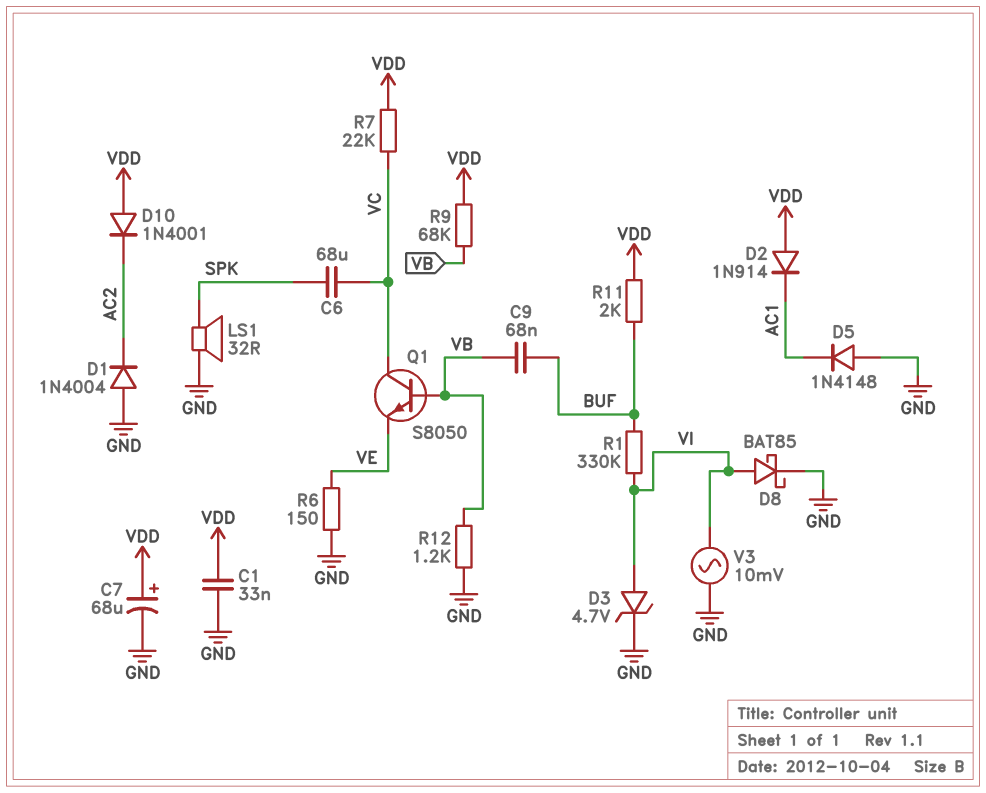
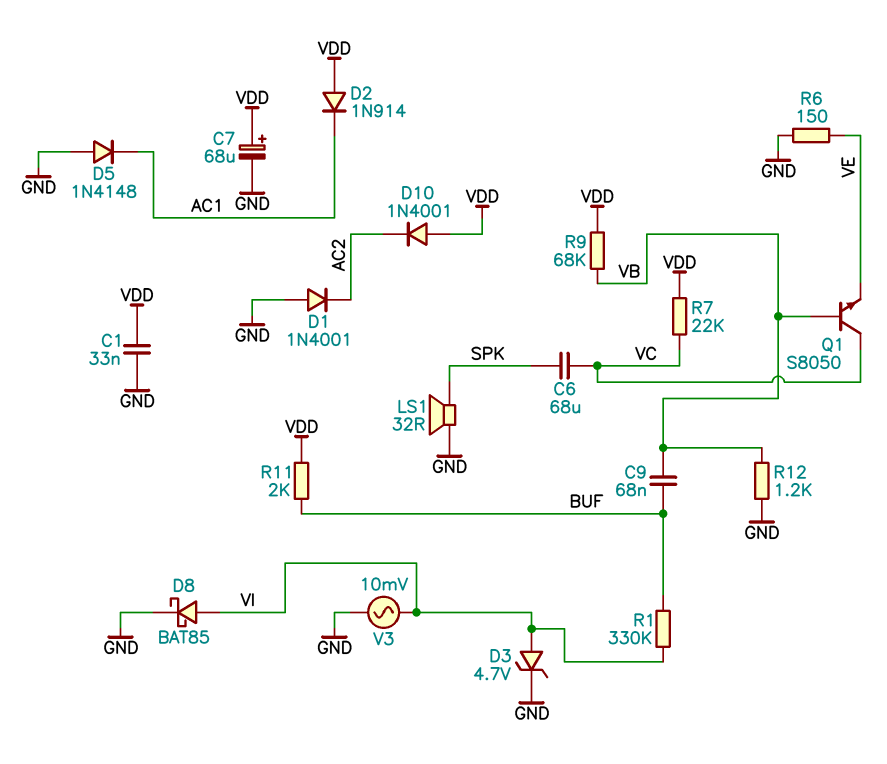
D1: diode 1N4004 (A GND, K AC2) -> diode 1N4001 (A GND, K AC2)

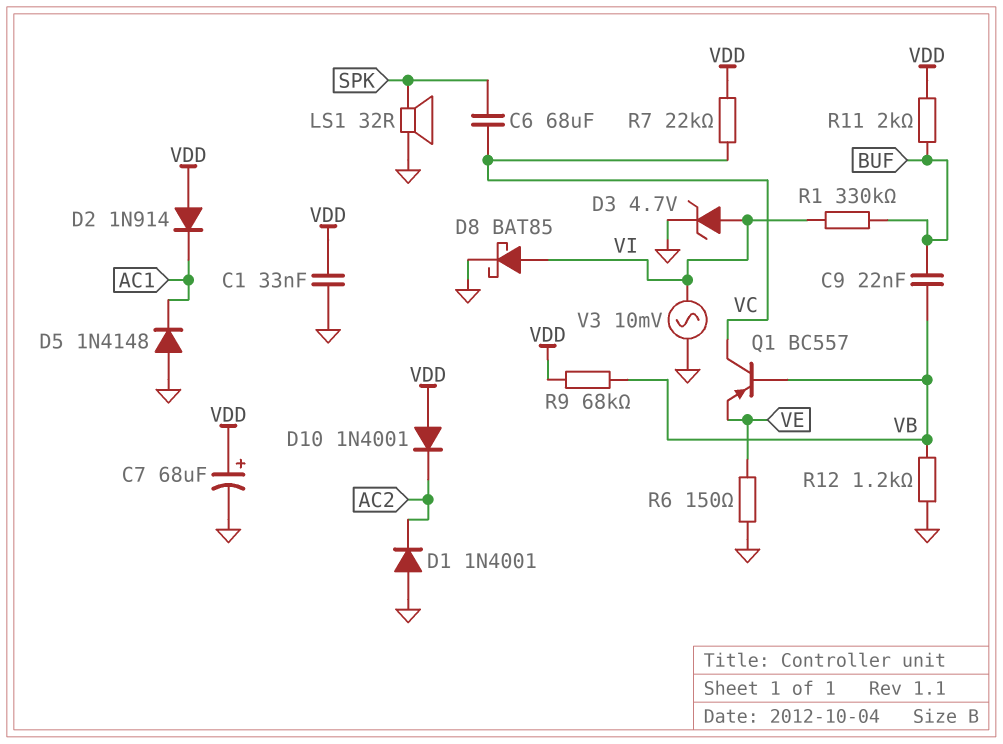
C9: 68nF (BUF, VB) -> 22nF (BUF, VB)
Q1: NPN S8050 (B VB, C VC, E VE) -> PNP BC557 (B VB, C VC, E VE)

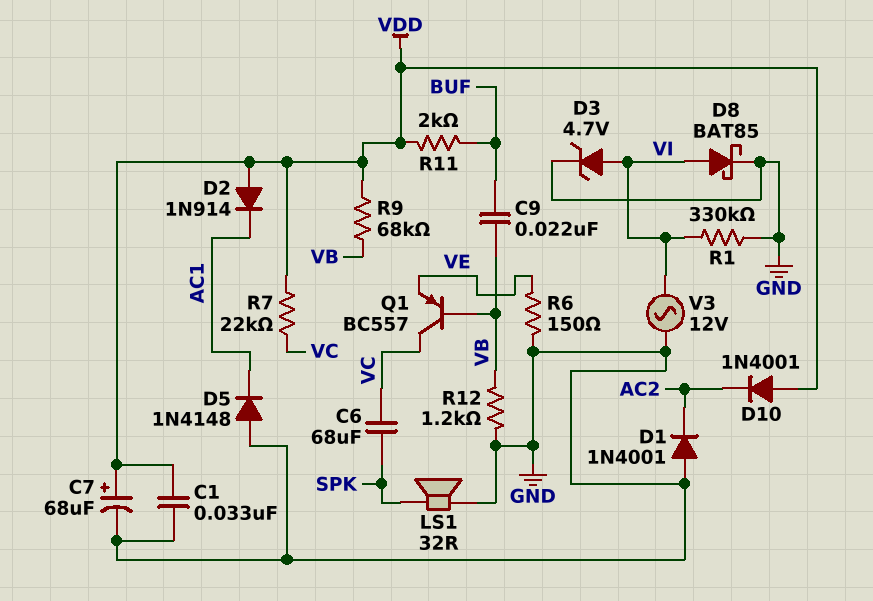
R1: 330k (BUF, VI) -> 330k (GND, VI)
V3: AC 10mV (GND, VI) -> AC 12V (GND, VI)

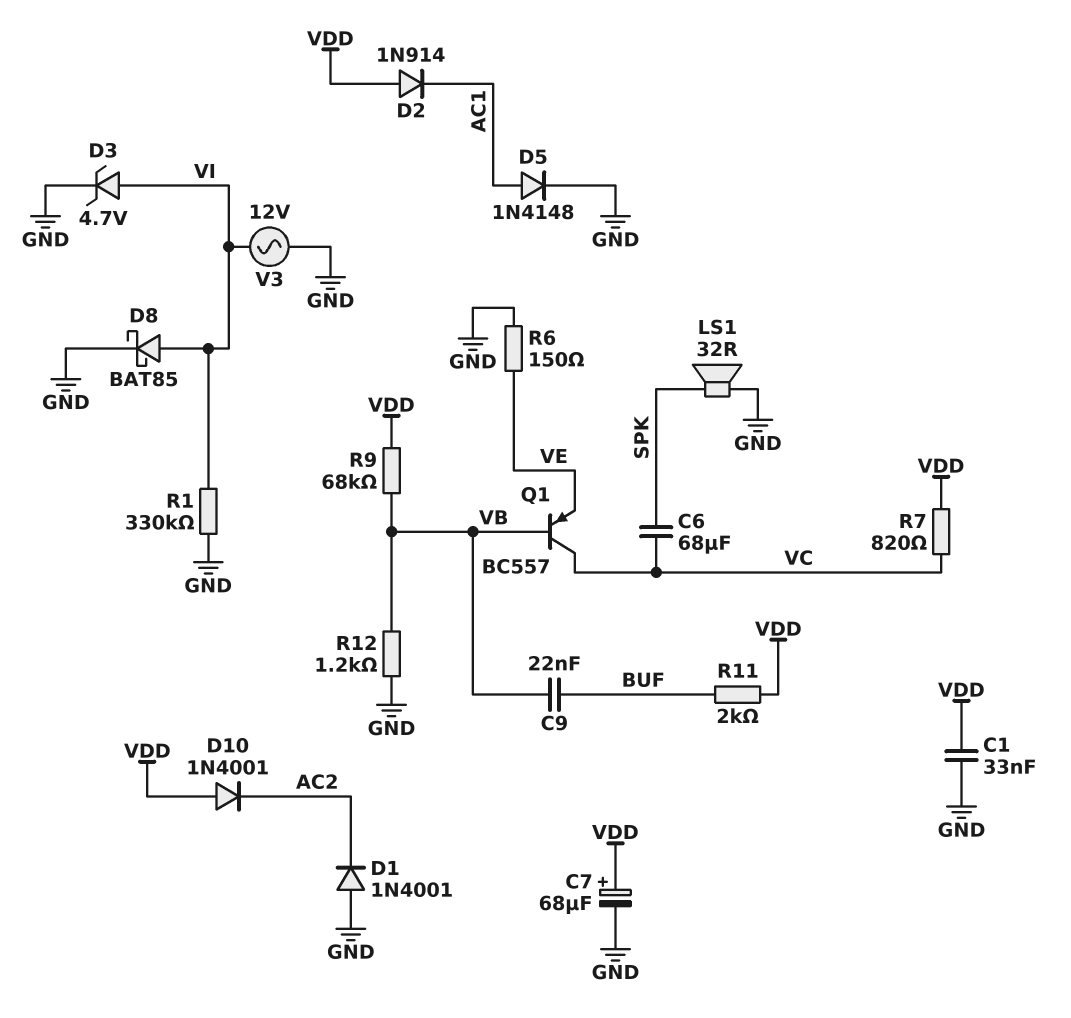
D5: diode 1N4148 (A GND, K AC1) -> diode 1N4148 (A AC1, K GND)
R7: 22k (VC, VDD) -> 820 (VC, VDD)

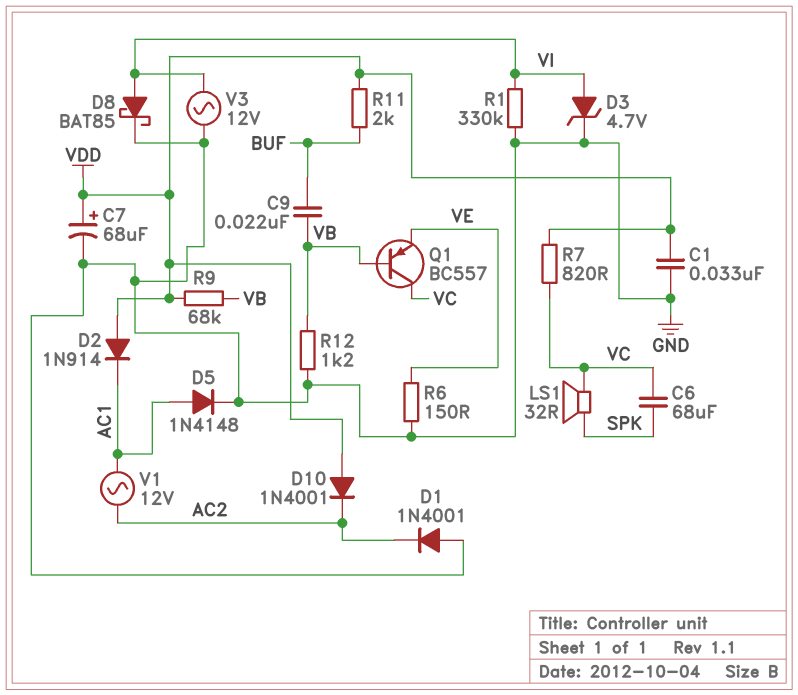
LS1: speaker 32R (GND, SPK) -> speaker 32R (SPK, VC)
V1: none -> AC 12V (AC1, AC2)

